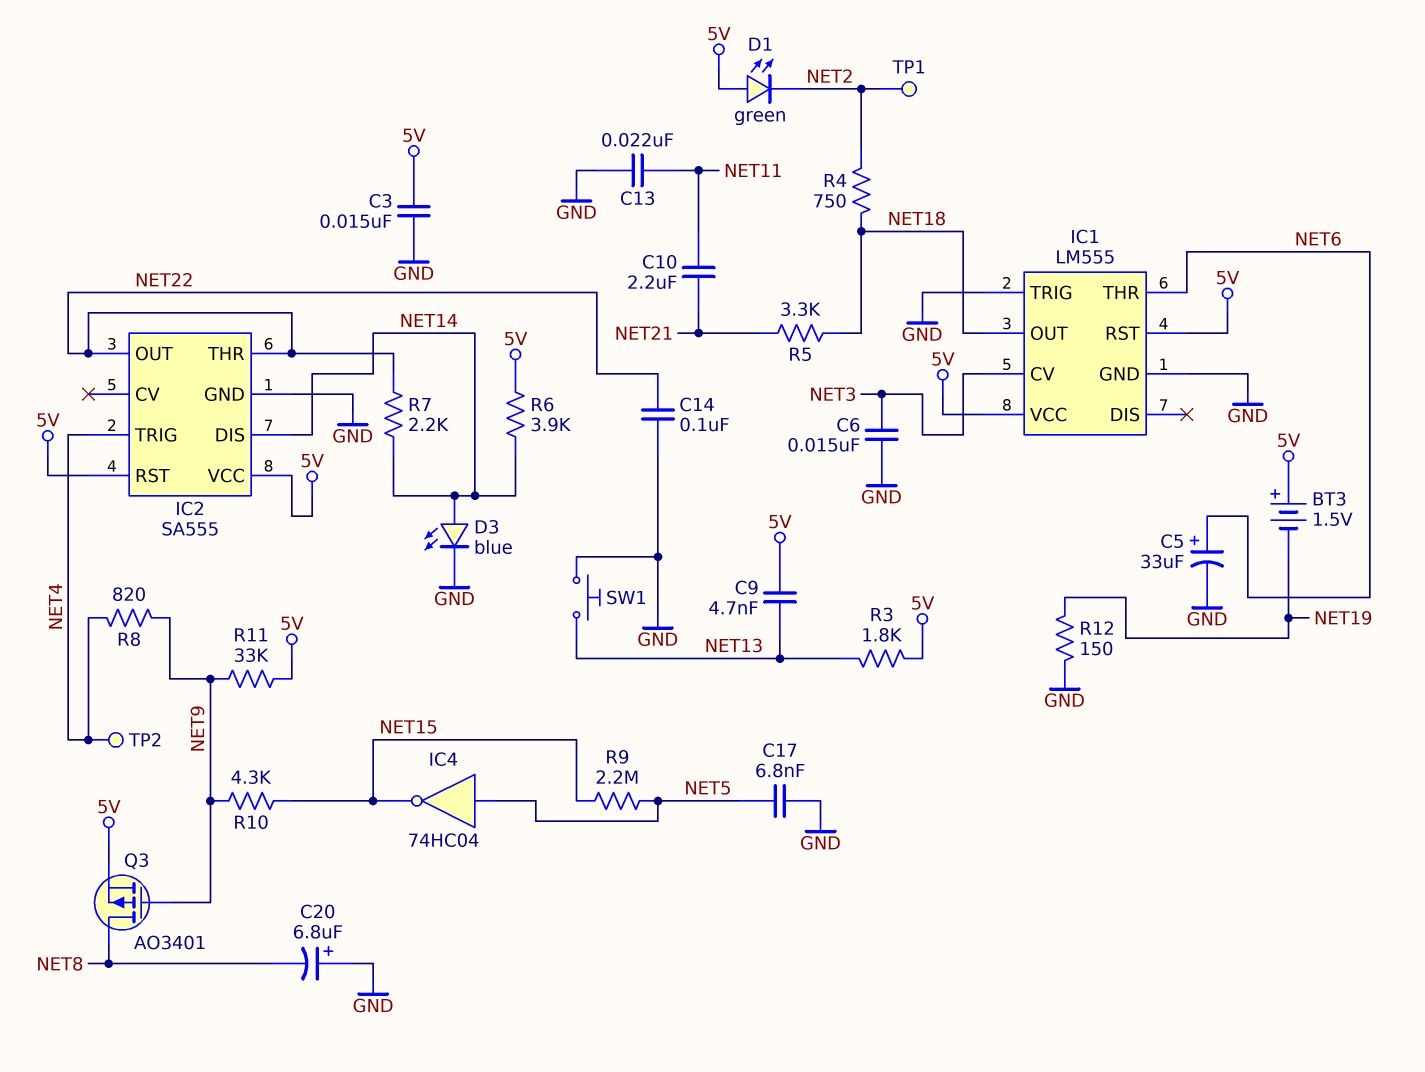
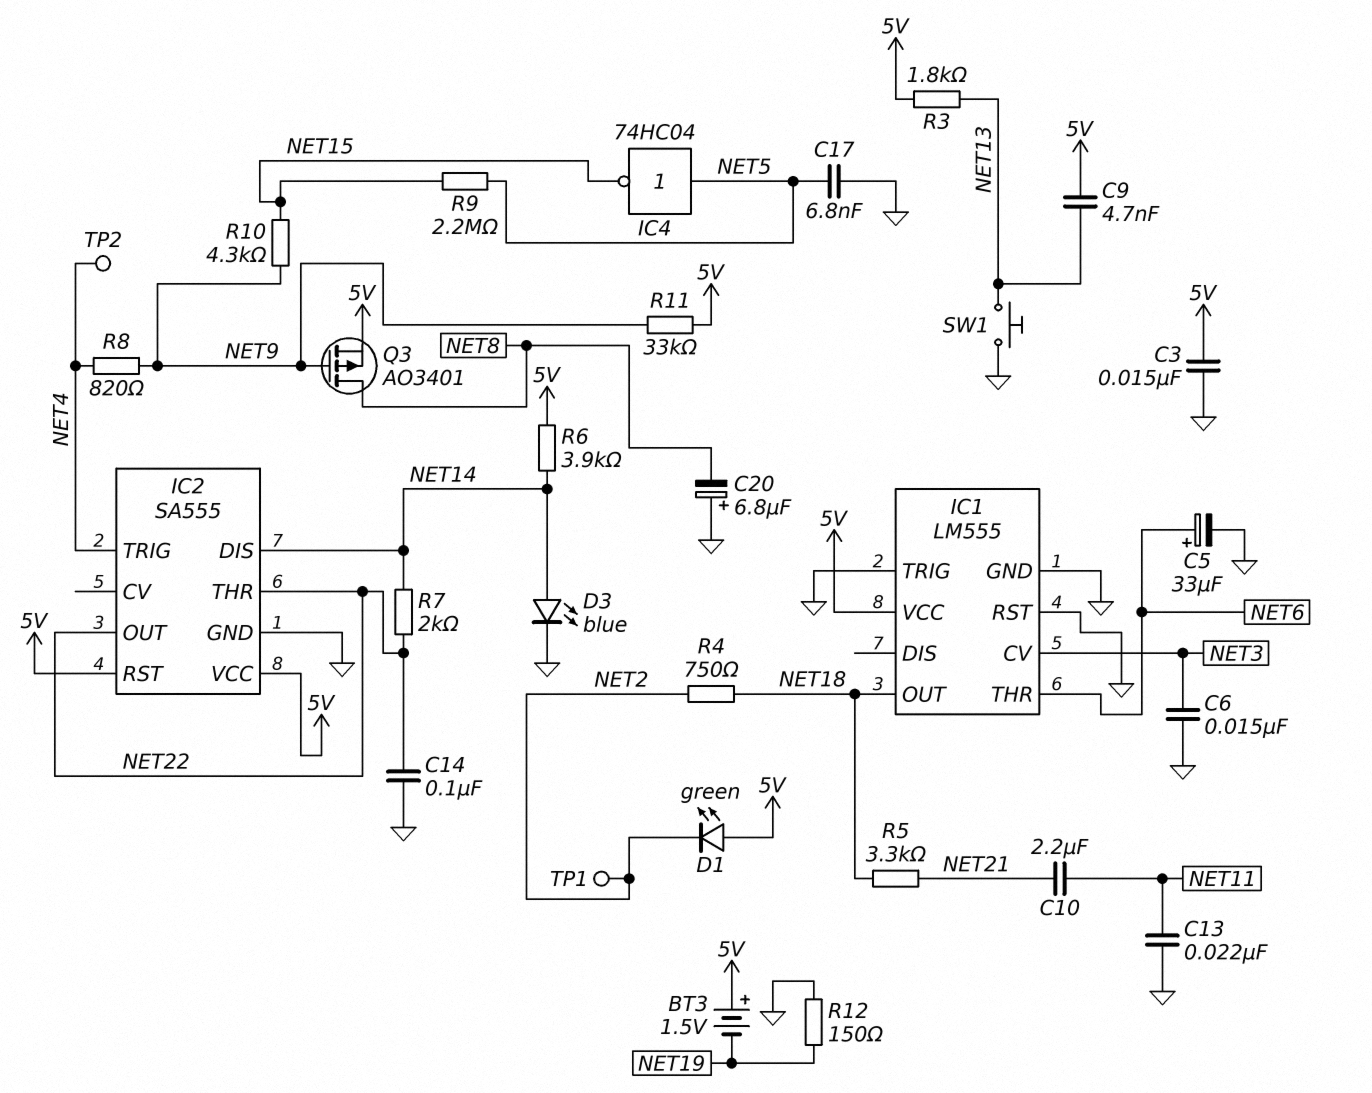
IC1 pin RST: 5V -> GND
R7: 2.2k (NET14, NET22) -> 2k (NET14, NET22)

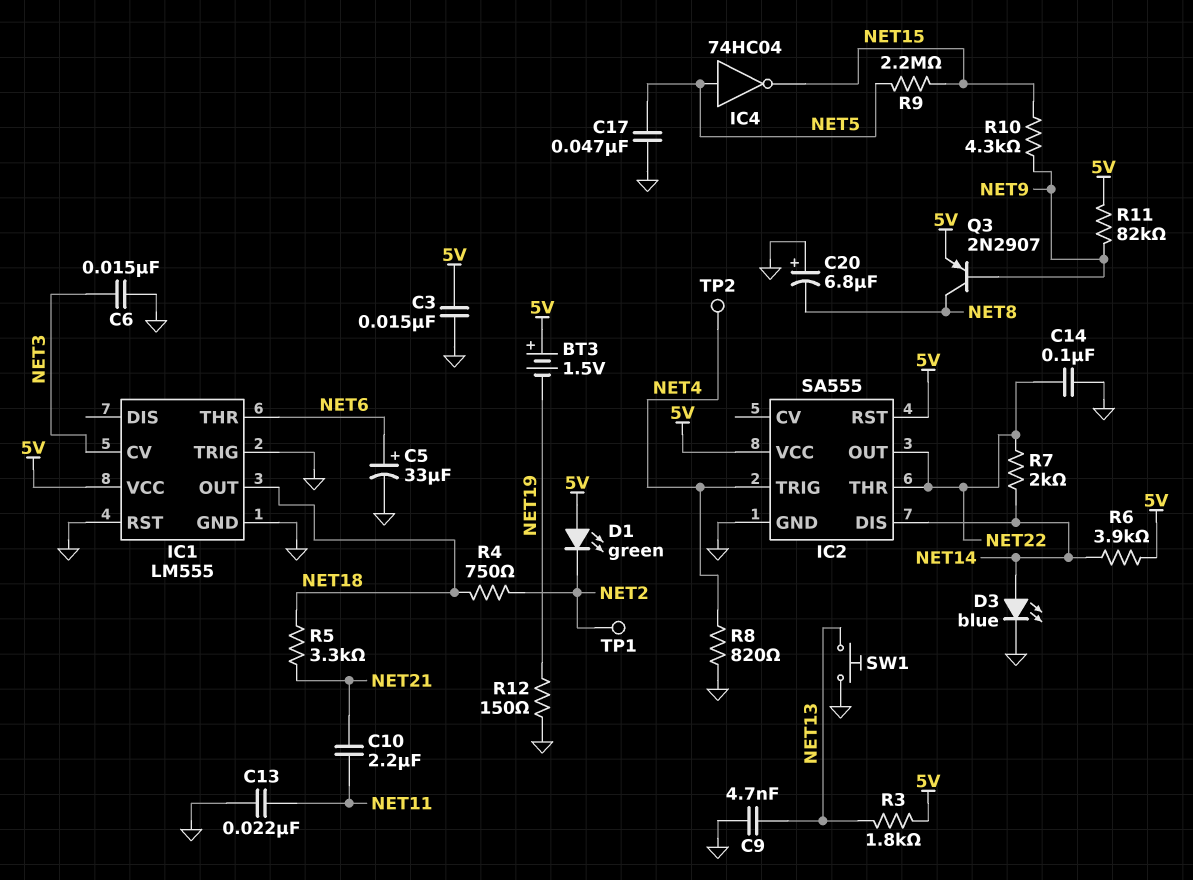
C9: 4.7nF (5V, NET13) -> 4.7nF (GND, NET13)
C17: 6.8nF (GND, NET5) -> 47nF (GND, NET5)
Q3: PMOS AO3401 (G NET9, D NET8, S 5V) -> PNP 2N2907 (B NET9, C NET8, E 5V)
R8: 820 (NET4, NET9) -> 820 (GND, NET4)
R11: 33k (5V, NET9) -> 82k (5V, NET9)

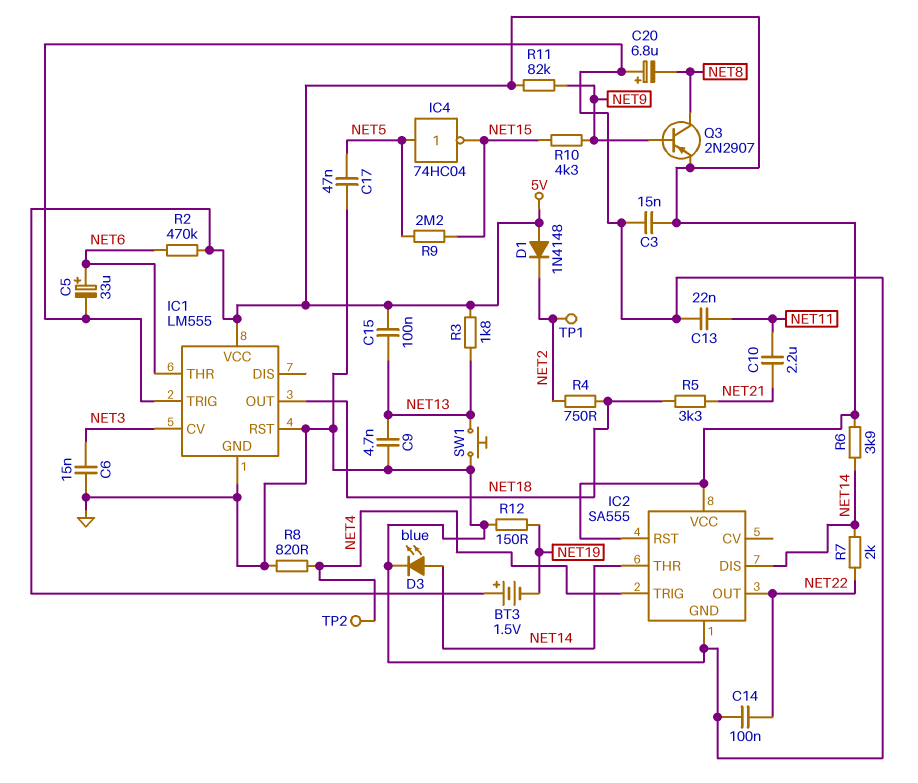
C15: none -> 100nF (5V, NET13)
D1: LED green (A 5V, K NET2) -> diode 1N4148 (A 5V, K NET2)
IC2 pin THR: NET22 -> NET14
R2: none -> 470k (5V, NET6)

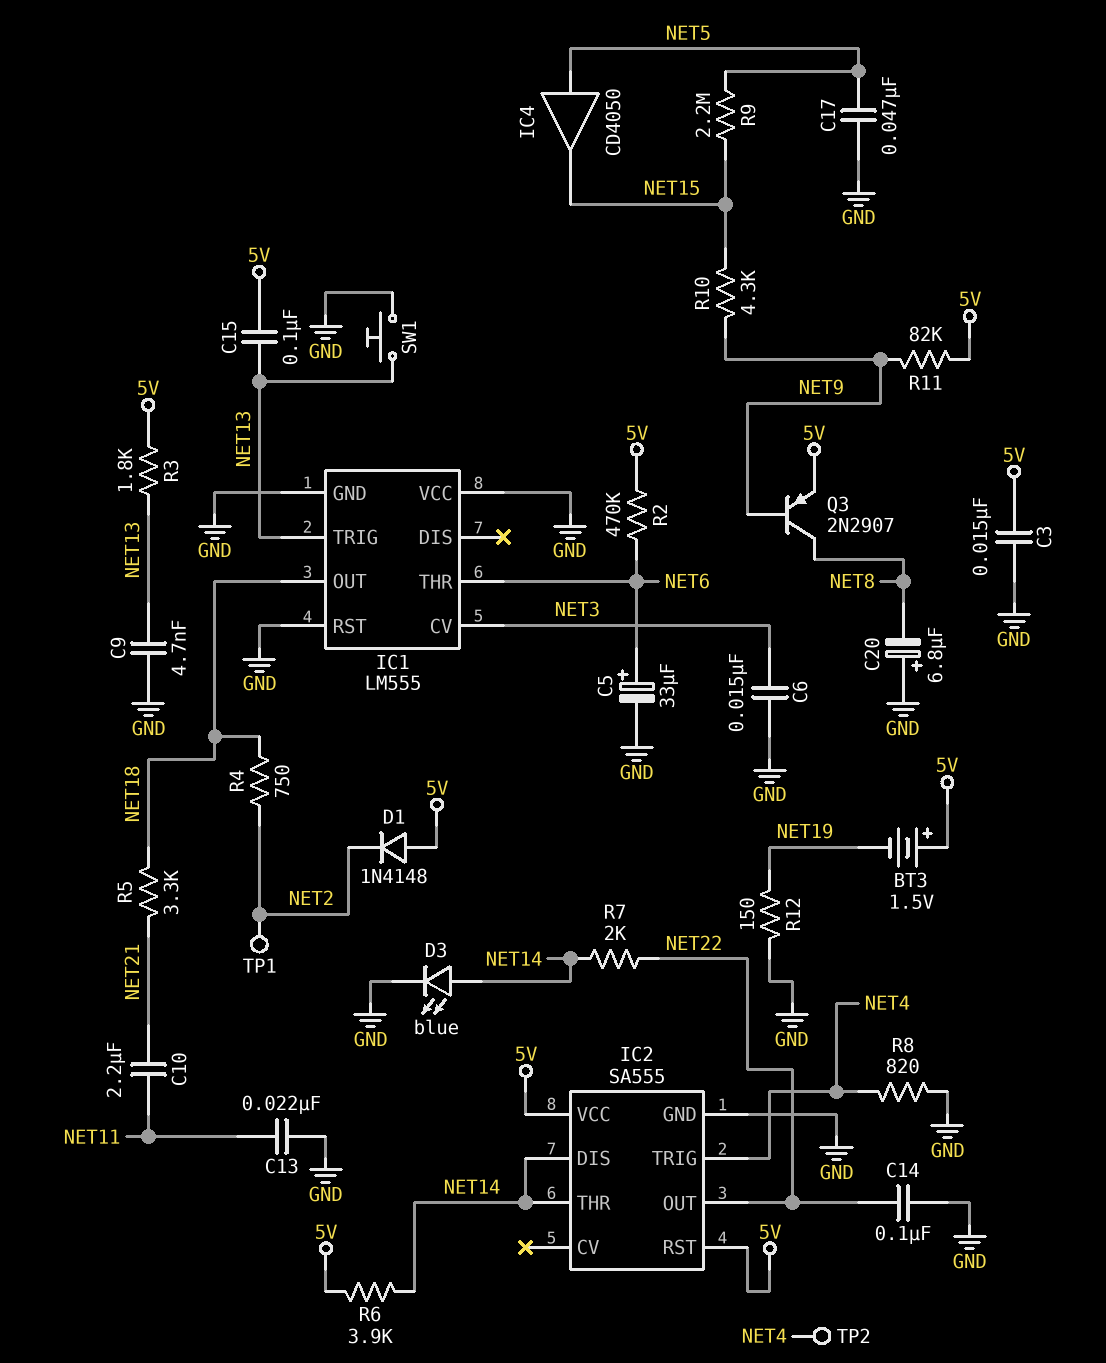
IC1 pin TRIG: GND -> NET13
IC1 pin VCC: 5V -> GND
IC4: NOT 74HC04 (in NET5, out NET15) -> buffer CD4050 (in NET5, out NET15)

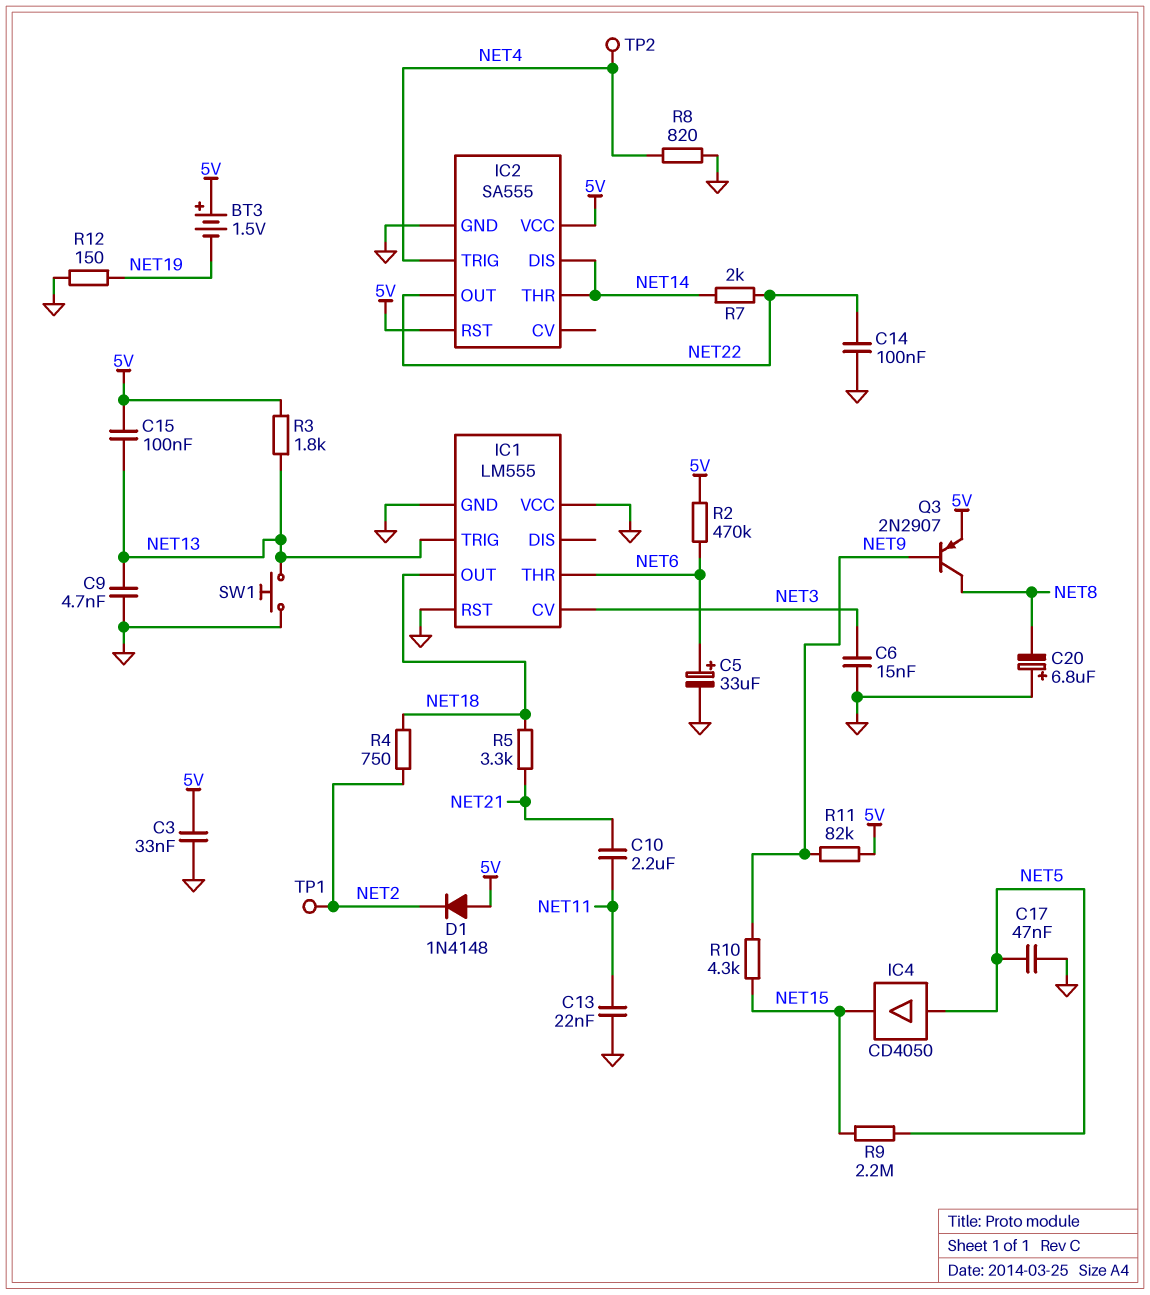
C3: 15nF (5V, GND) -> 33nF (5V, GND)
D3: LED blue (A NET14, K GND) -> none
R6: 3.9k (5V, NET14) -> none

